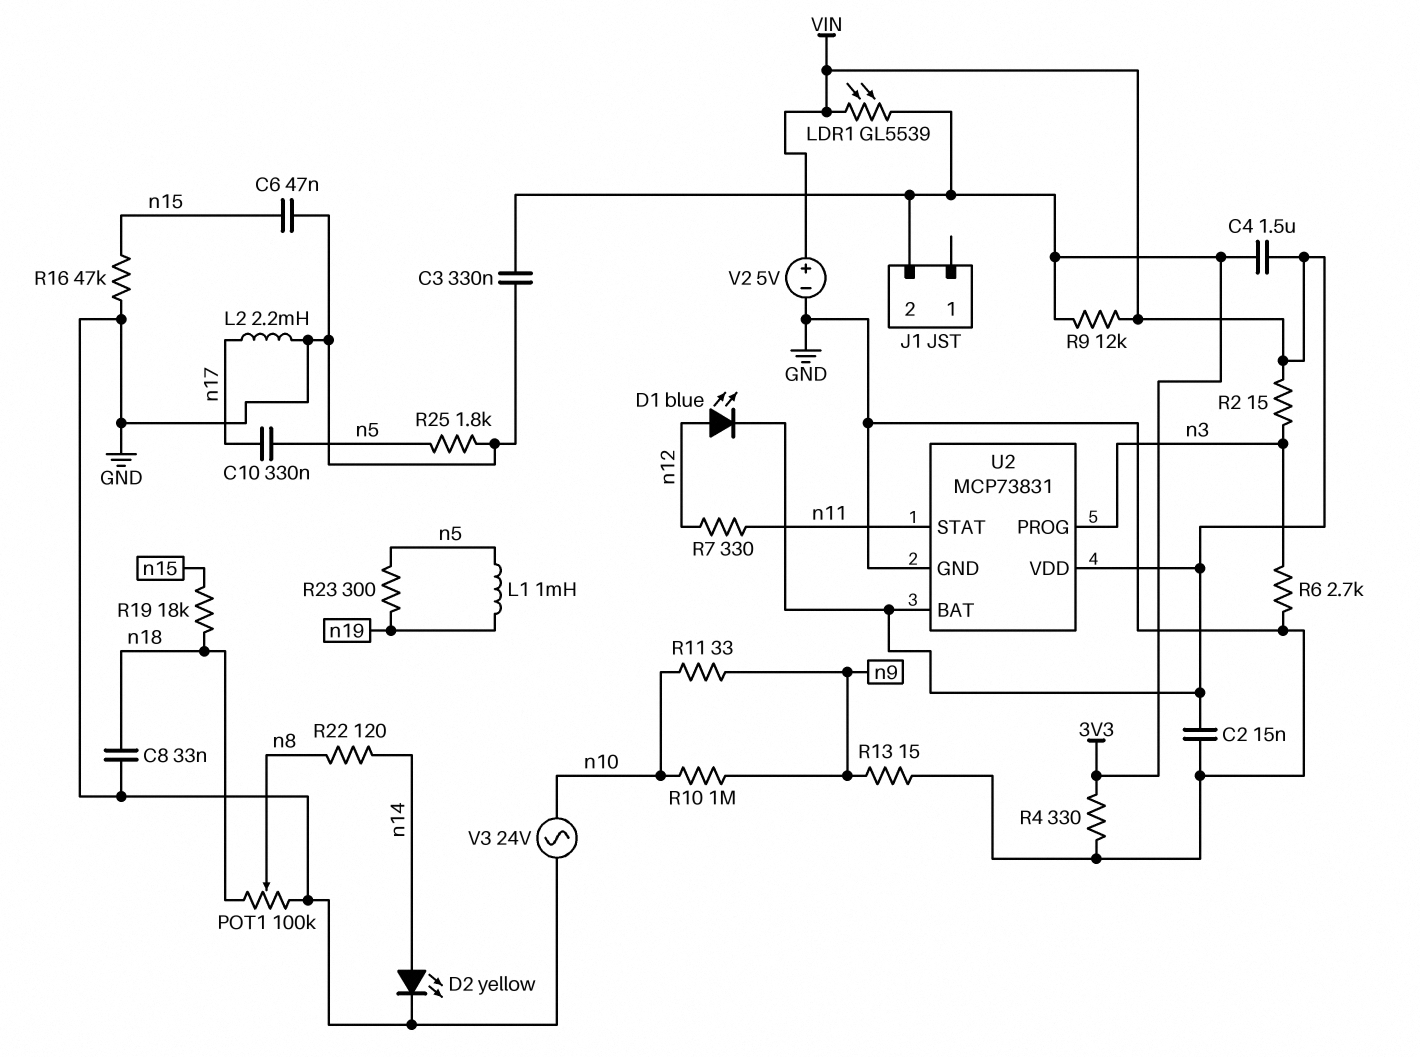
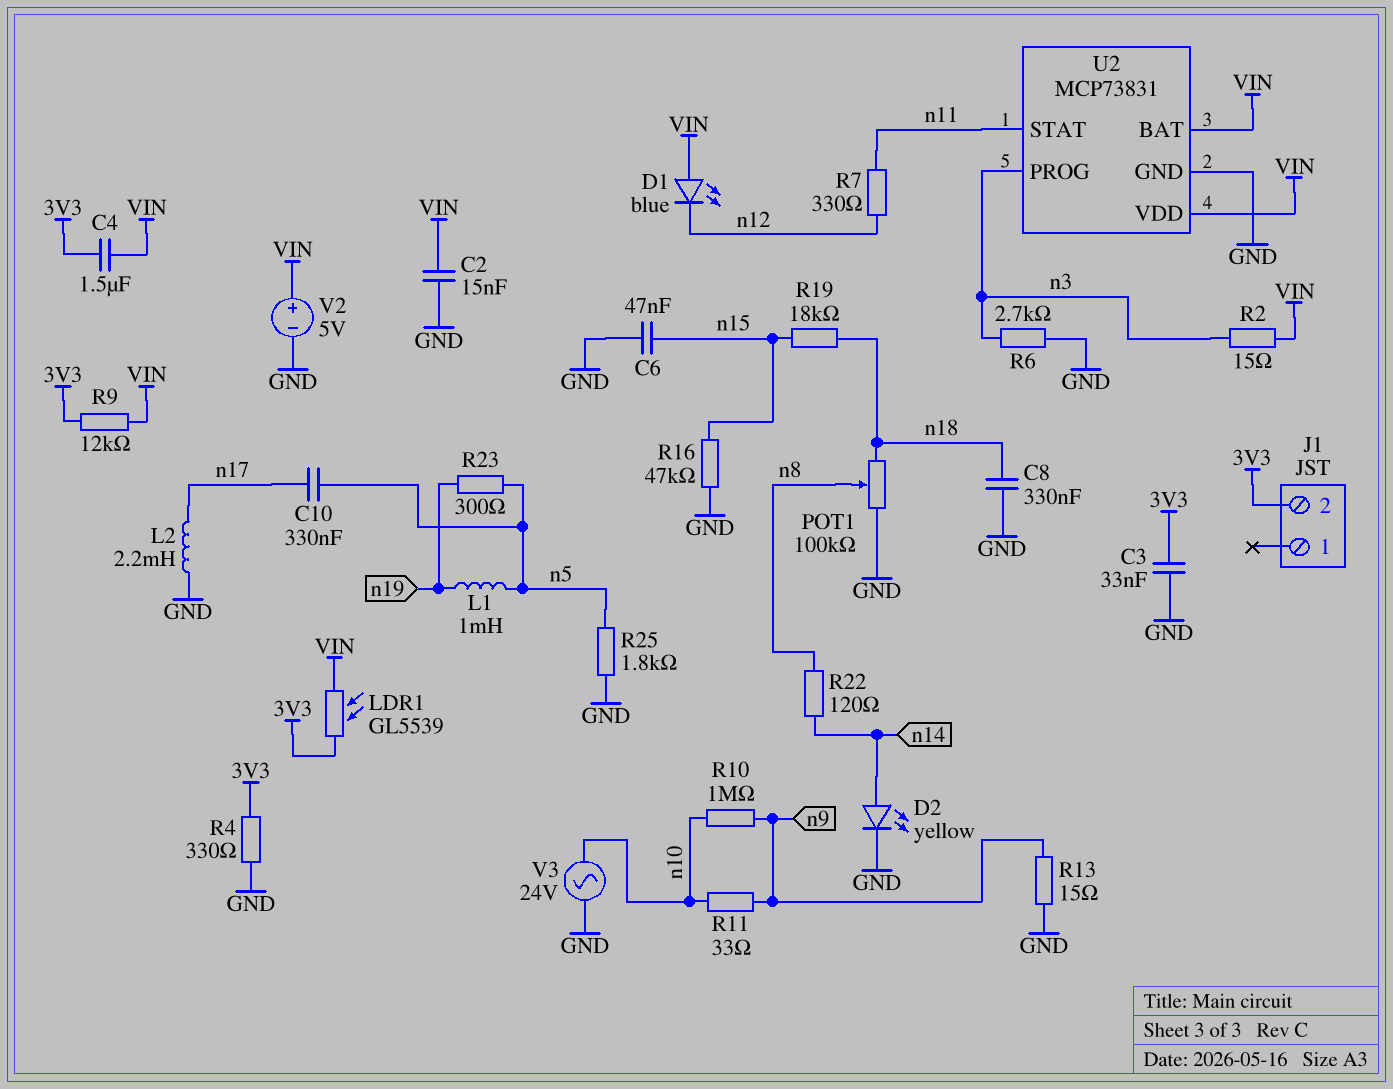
C3: 330nF (3V3, GND) -> 33nF (3V3, GND)
C8: 33nF (GND, n18) -> 330nF (GND, n18)
D1: LED blue (A n12, K VIN) -> LED blue (A VIN, K n12)

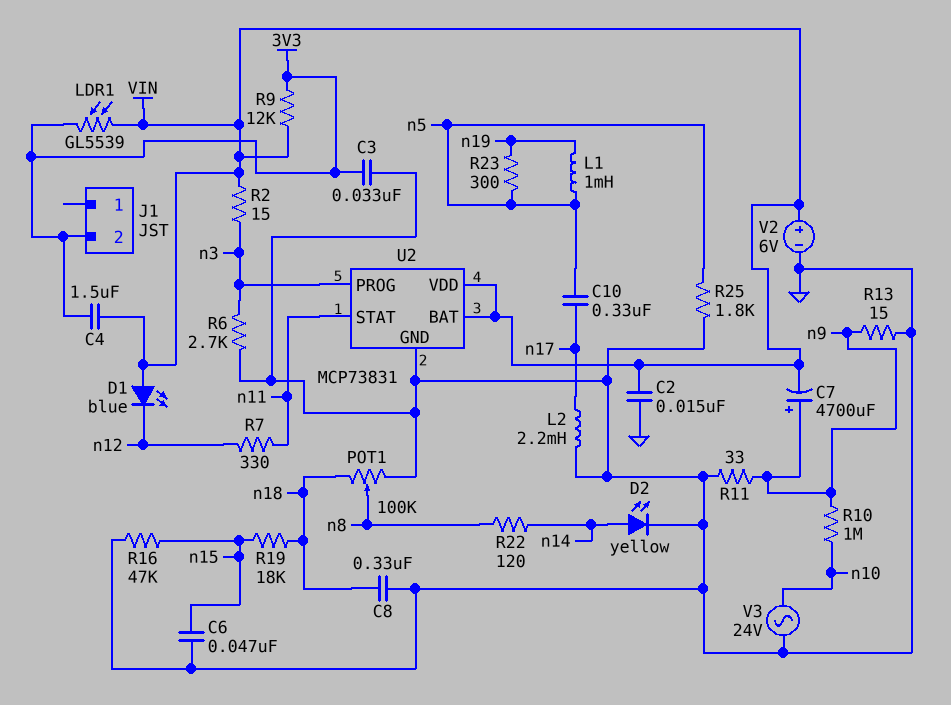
C7: none -> 4700uF (plus n9, minus VIN)
R4: 330 (3V3, GND) -> none
R11: 33 (n9, n10) -> 33 (GND, n9)
V2: 5V (plus VIN, minus GND) -> 6V (plus VIN, minus GND)

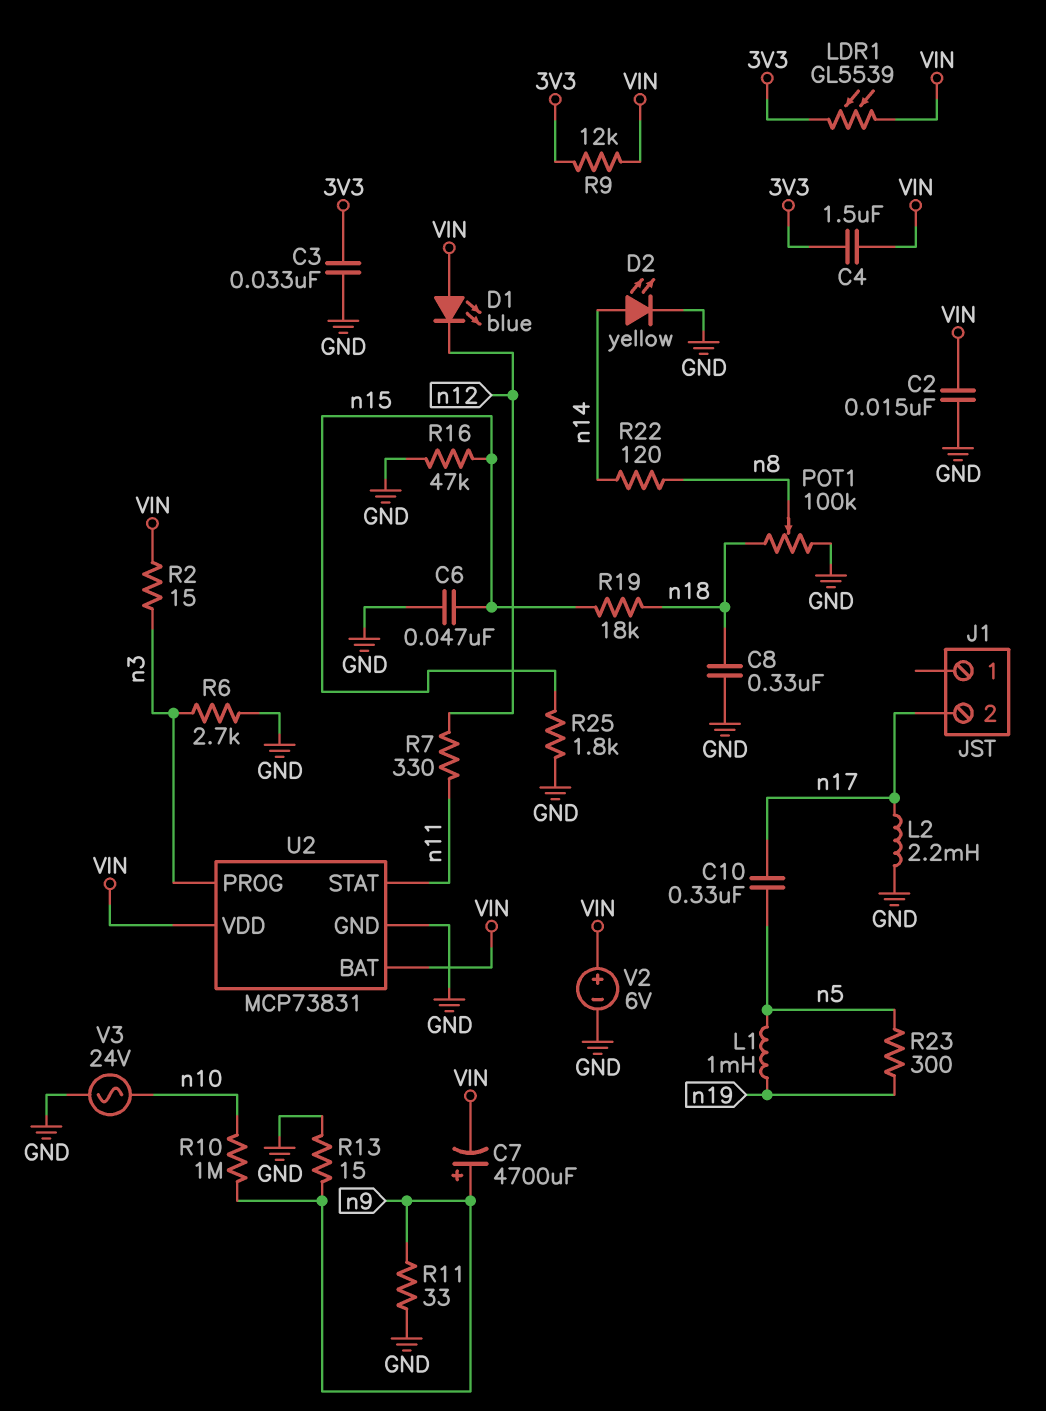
J1 pin 2: 3V3 -> n17
R25: 1.8k (GND, n5) -> 1.8k (GND, n15)

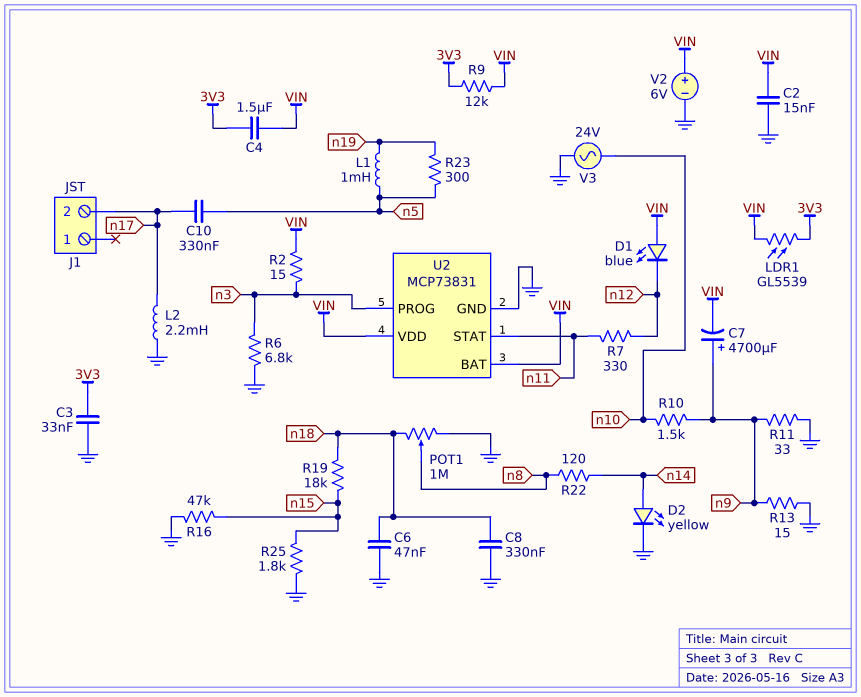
C6: 47nF (GND, n15) -> 47nF (GND, n18)
POT1: 100k (GND, n18, wiper n8) -> 1M (GND, n18, wiper n8)
R6: 2.7k (GND, n3) -> 6.8k (GND, n3)
R10: 1M (n9, n10) -> 1.5k (n9, n10)

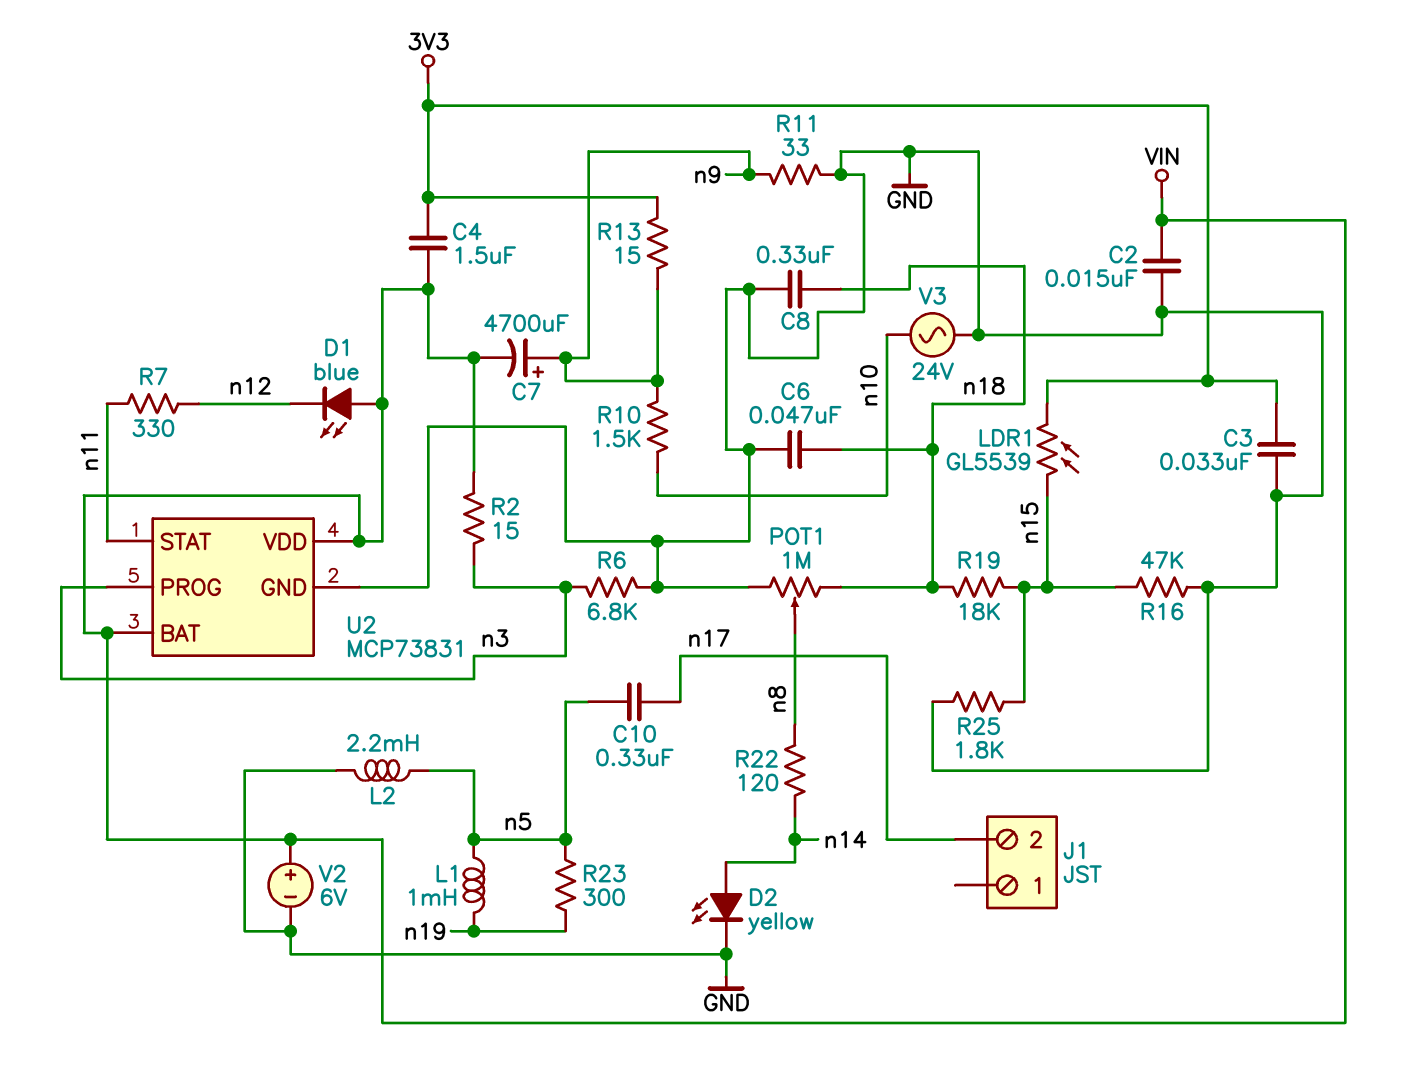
L2: 2.2mH (GND, n17) -> 2.2mH (GND, n5)
LDR1: GL5539 (3V3, VIN) -> GL5539 (3V3, n15)
R9: 12k (3V3, VIN) -> none
R13: 15 (GND, n9) -> 15 (3V3, n9)

